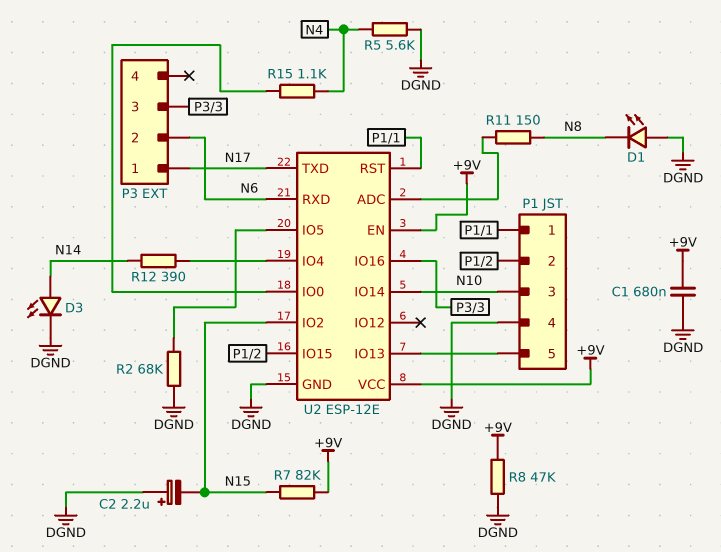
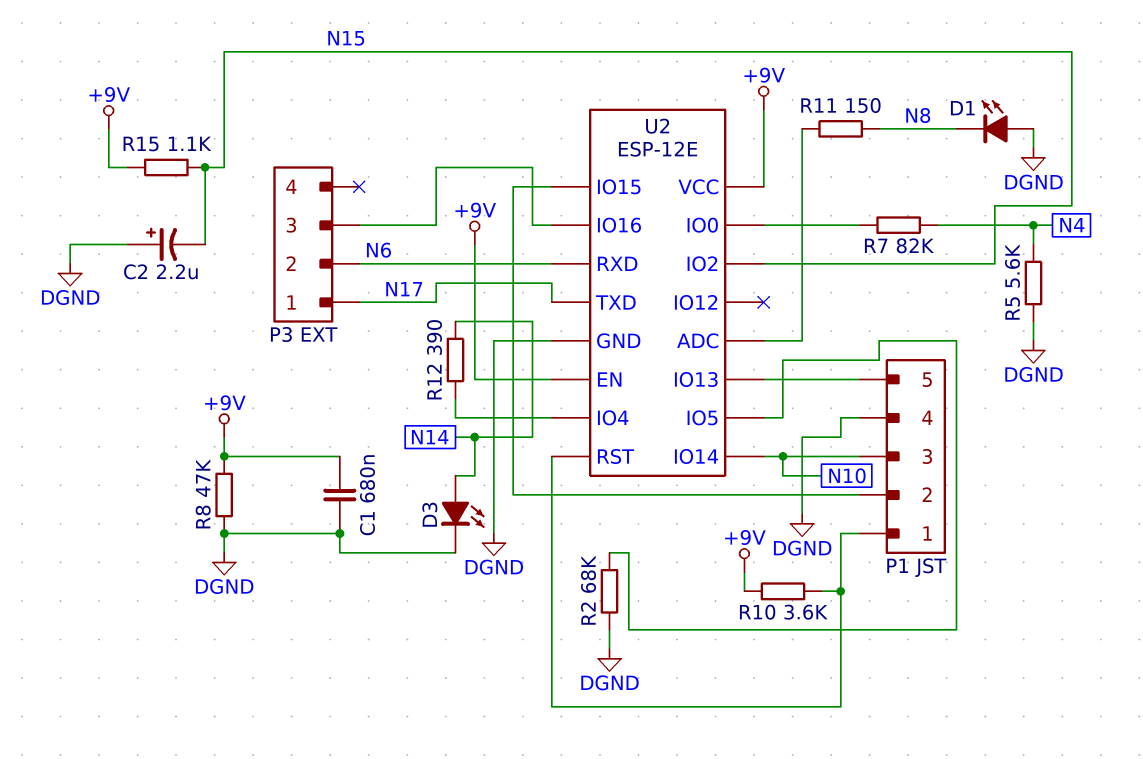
R7: 82k (+9V, N15) -> 82k (N4, U2/IO0)
R10: none -> 3.6k (+9V, P1/1)
R15: 1.1k (N4, U2/IO0) -> 1.1k (+9V, N15)

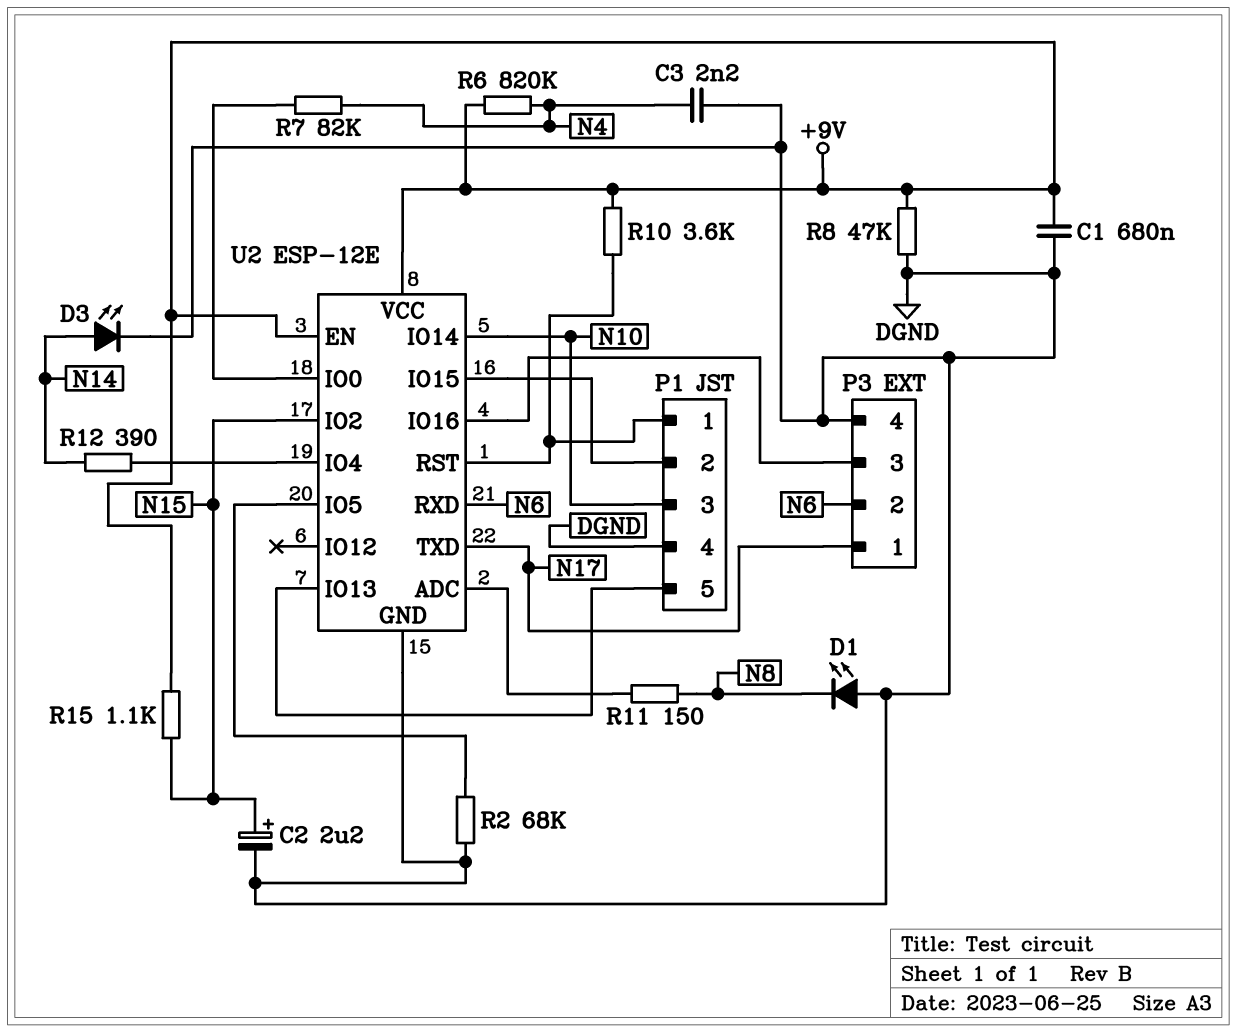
C2: 2.2uF (plus DGND, minus N15) -> 2.2uF (plus N15, minus DGND)
C3: none -> 2.2nF (DGND, N4)
P3 pin 4: none -> DGND
R5: 5.6k (DGND, N4) -> none
R6: none -> 820k (+9V, N4)

